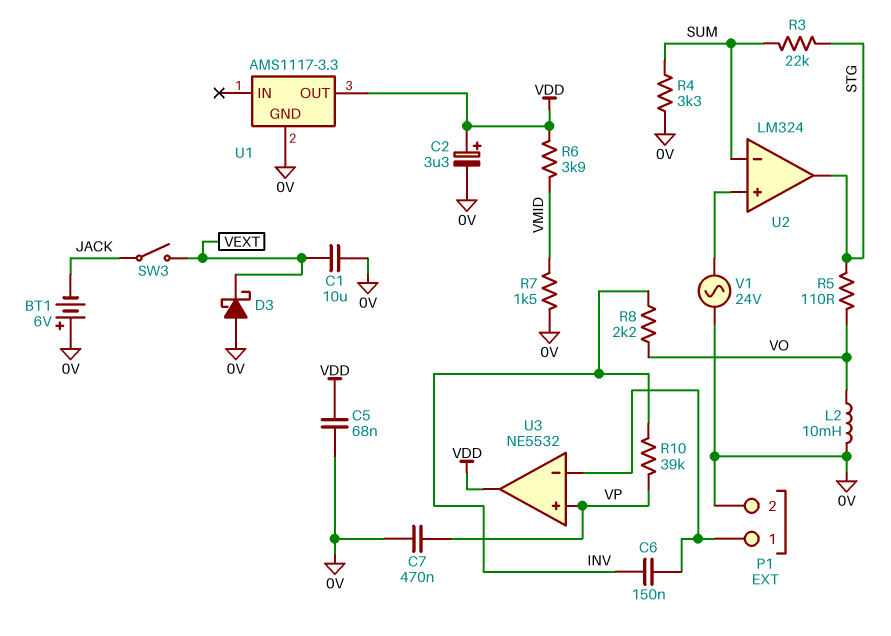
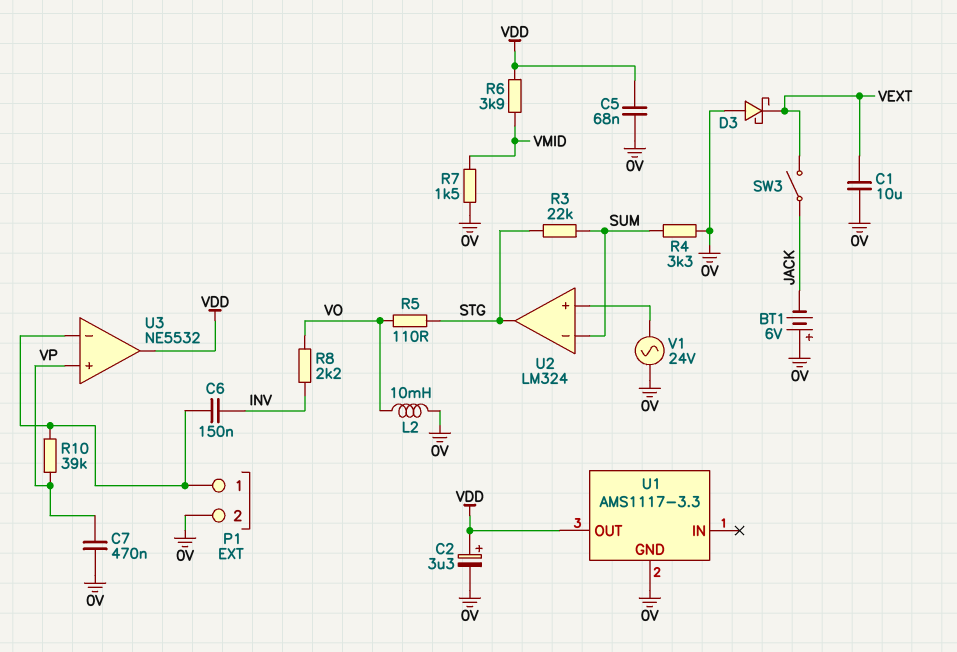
R10: 39k (INV, VP) -> 39k (P1/1, VP)

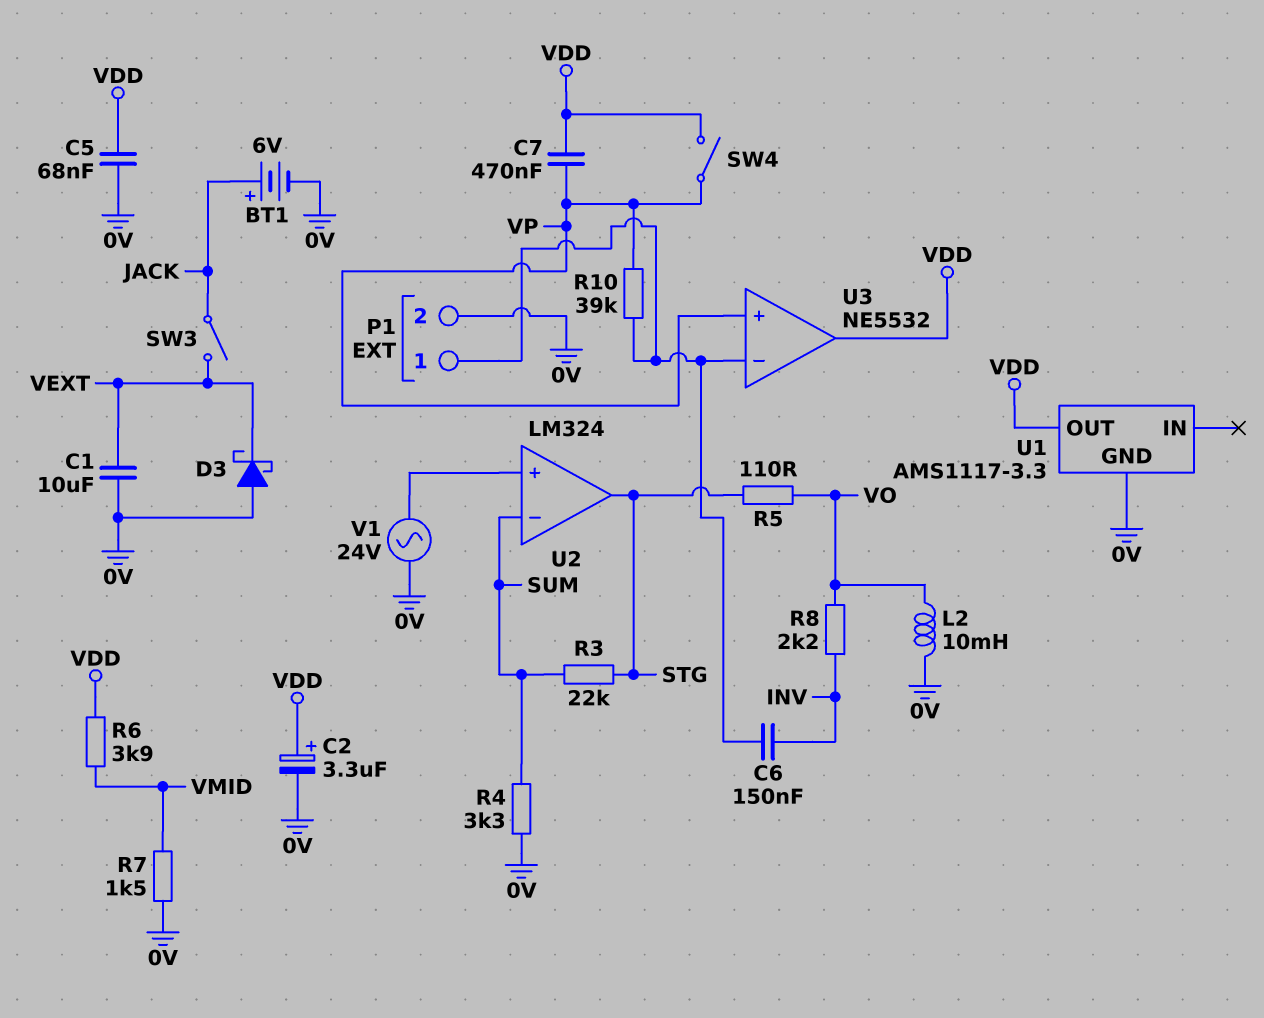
BT1: 6V (plus 0V, minus JACK) -> 6V (plus JACK, minus 0V)
C7: 470nF (0V, VP) -> 470nF (VDD, VP)
SW4: none -> switch (VDD, VP)

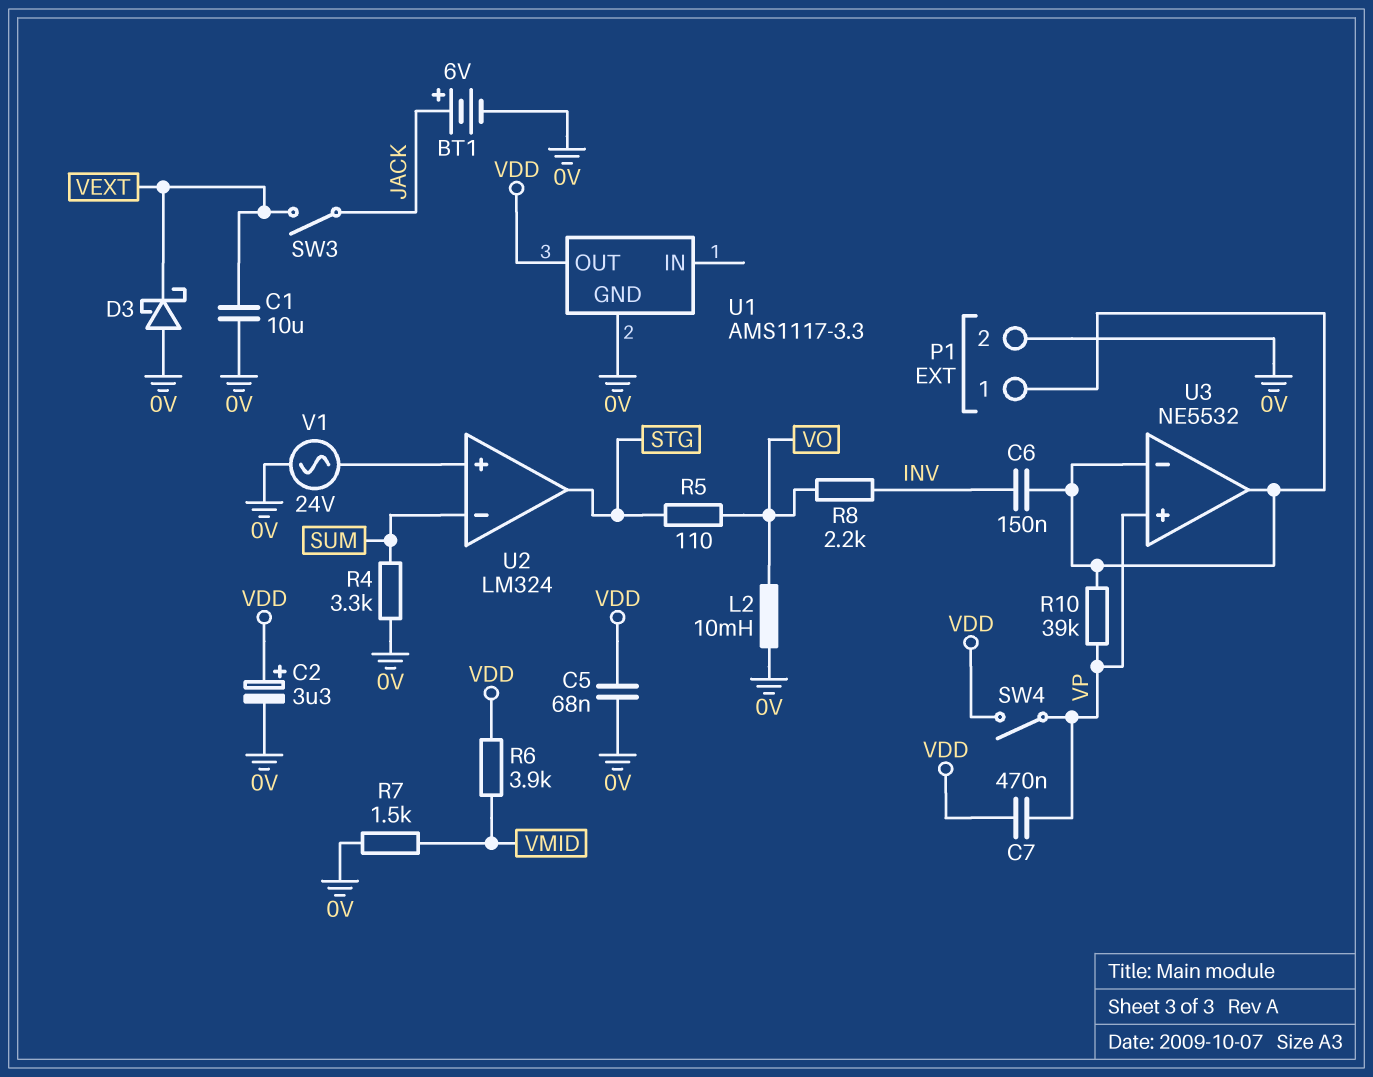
R3: 22k (STG, SUM) -> none
U3 pin out: VDD -> P1/1

